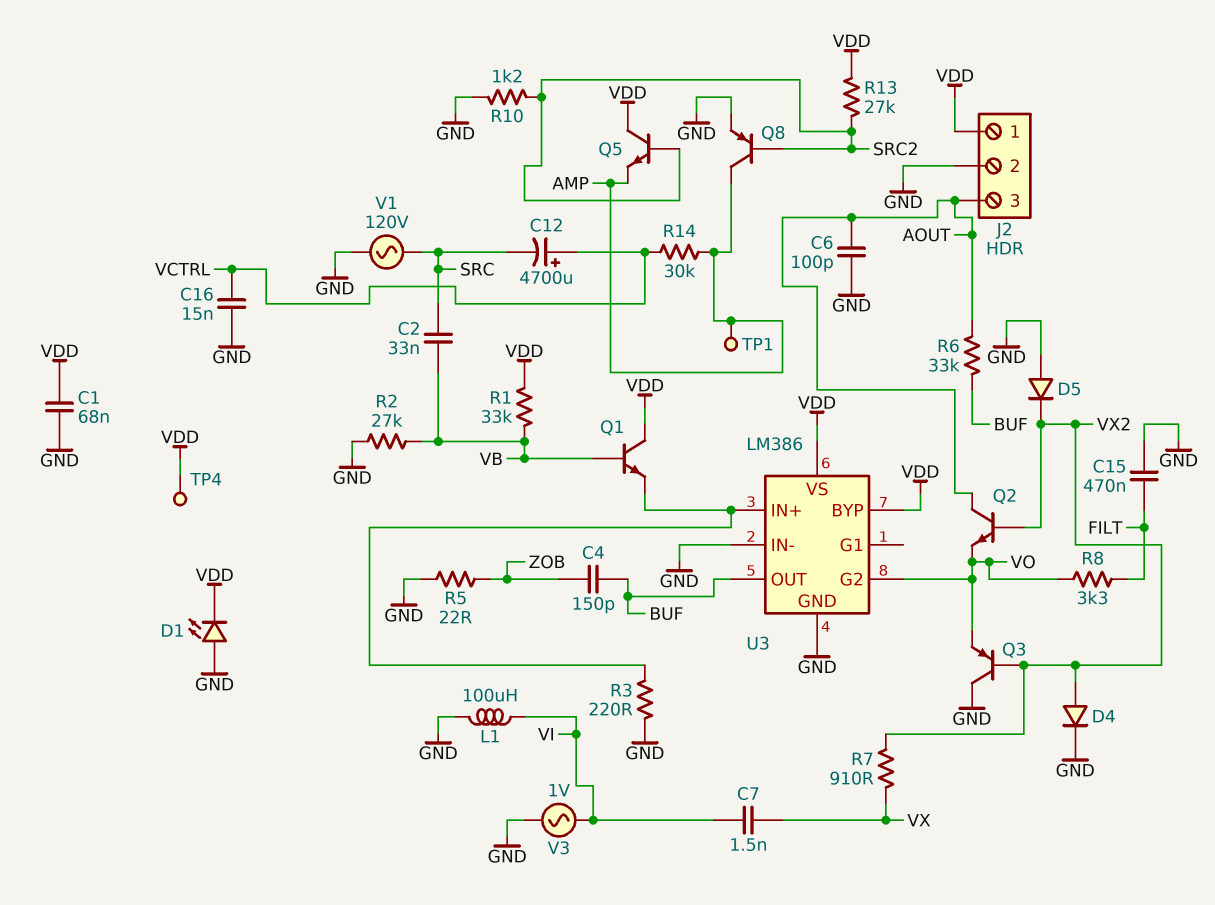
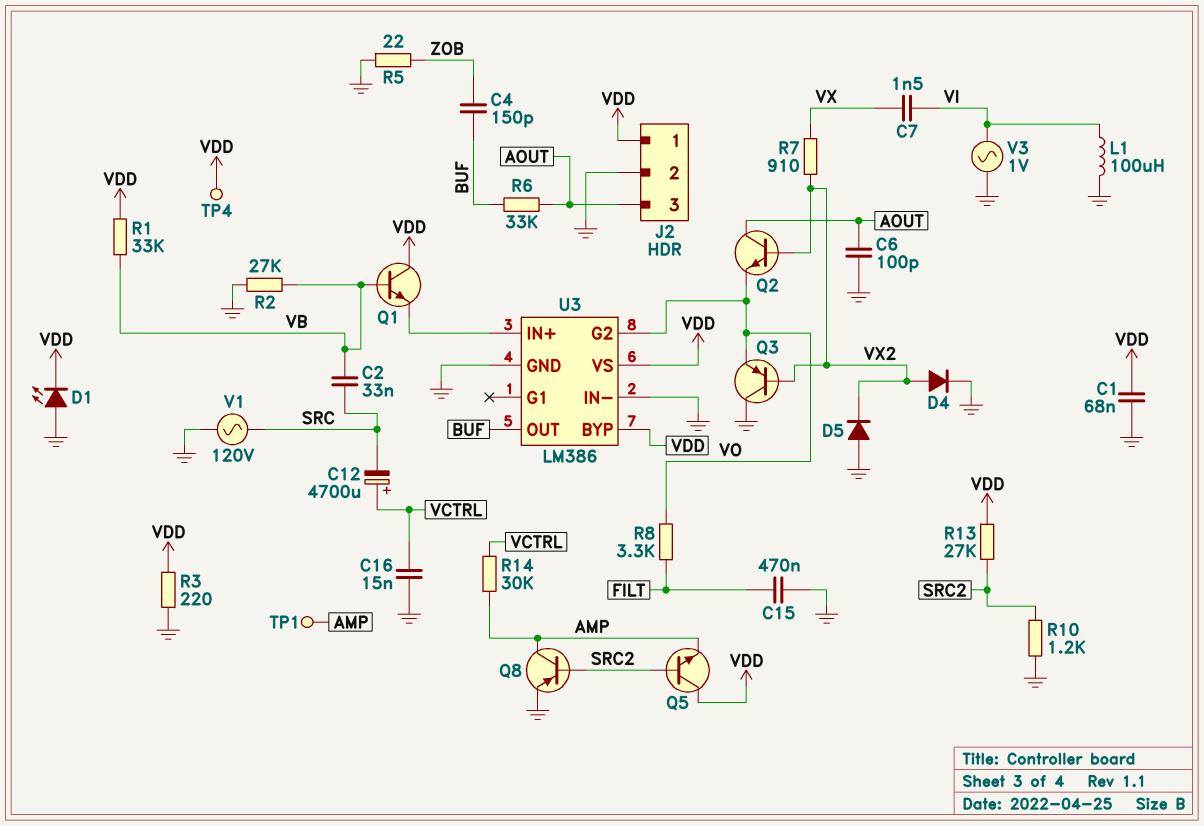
R3: 220 (GND, U3/IN+) -> 220 (GND, VDD)

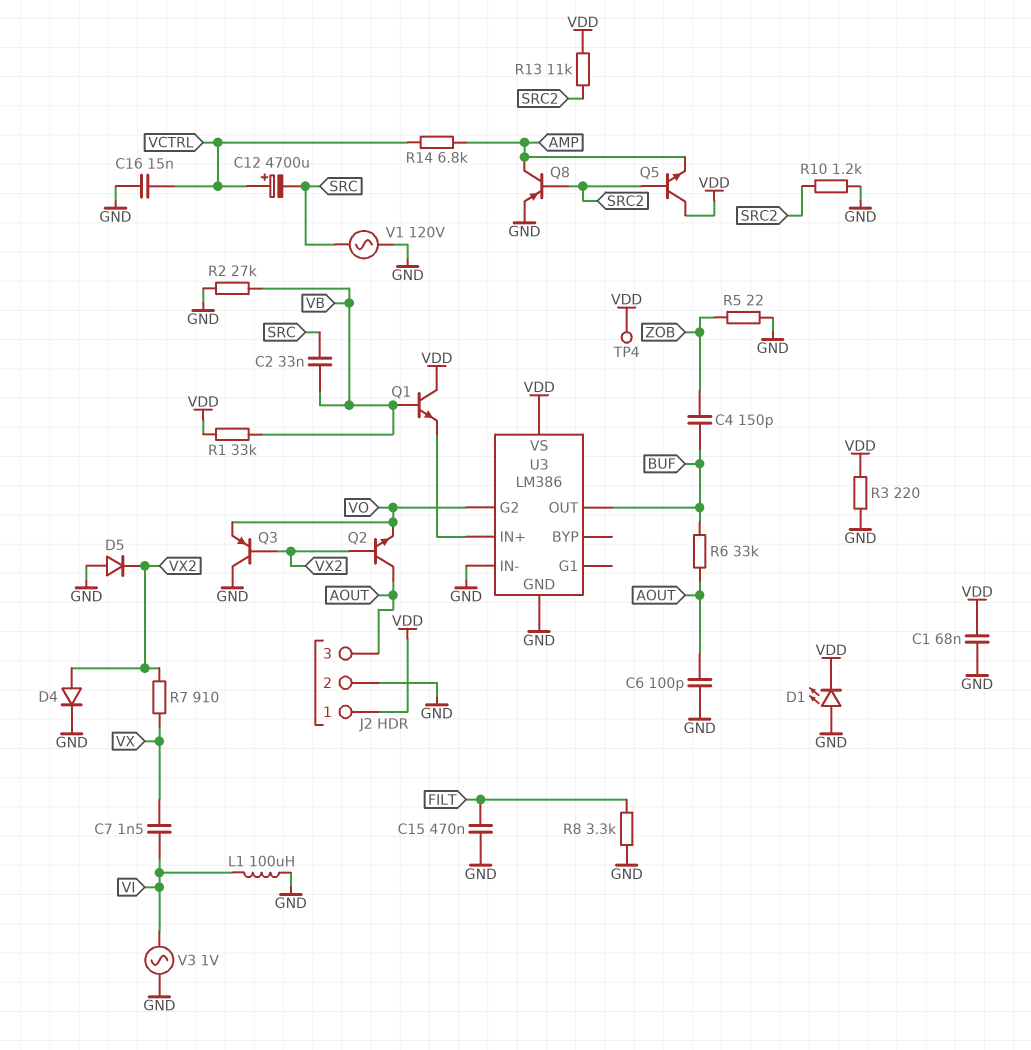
R8: 3.3k (FILT, VO) -> 3.3k (FILT, GND)
R13: 27k (SRC2, VDD) -> 11k (SRC2, VDD)
R14: 30k (AMP, VCTRL) -> 6.8k (AMP, VCTRL)
TP1: test point (AMP) -> none
U3 pin BYP: VDD -> none

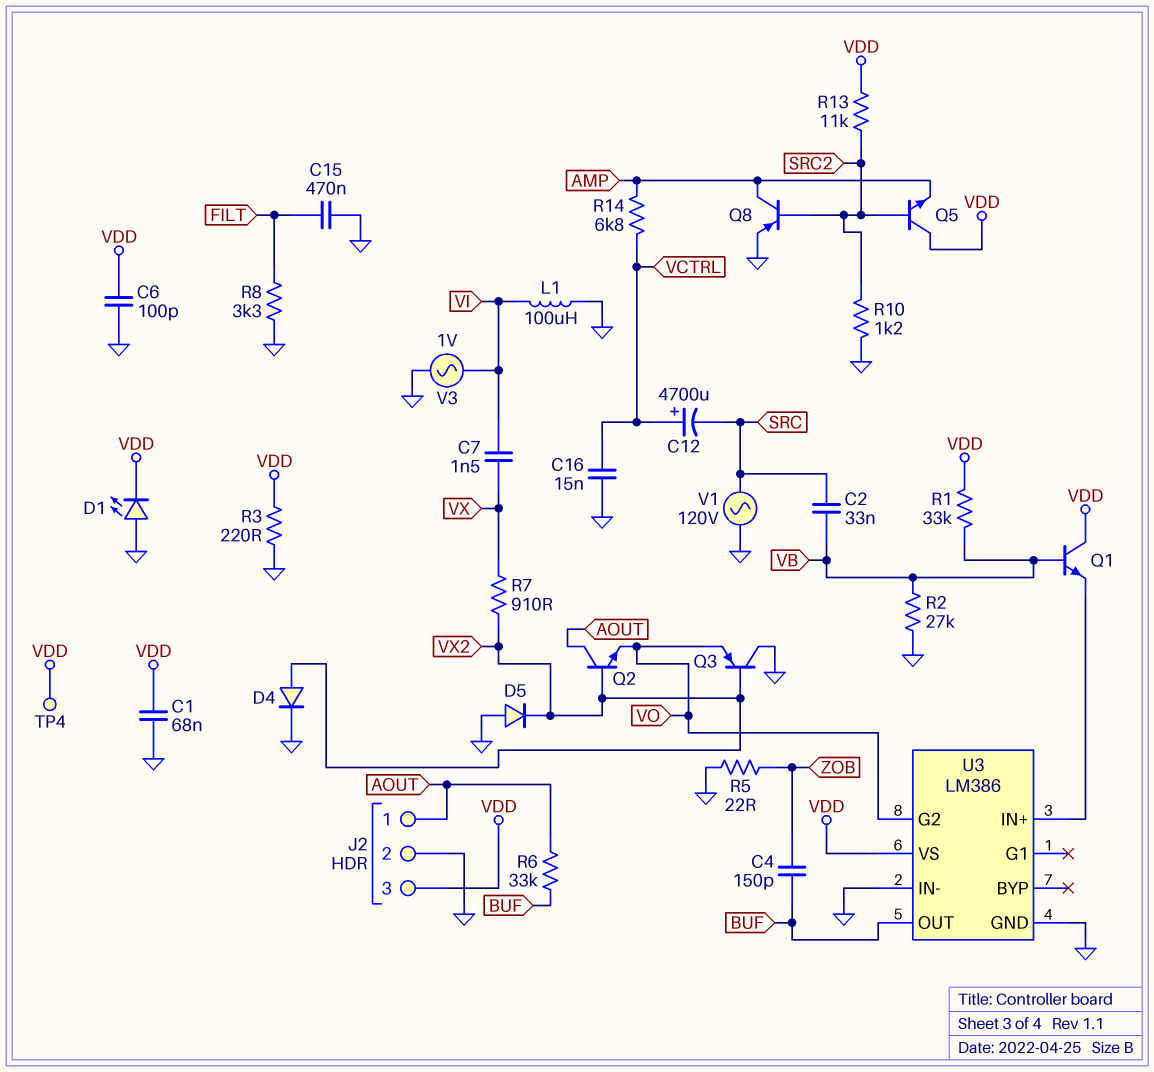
C6: 100pF (AOUT, GND) -> 100pF (GND, VDD)
J2 pin 1: VDD -> AOUT
J2 pin 3: AOUT -> VDD

